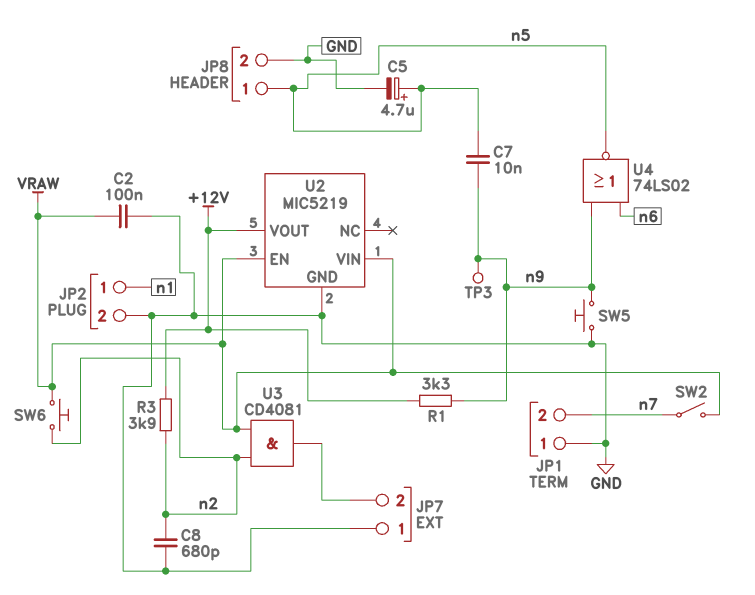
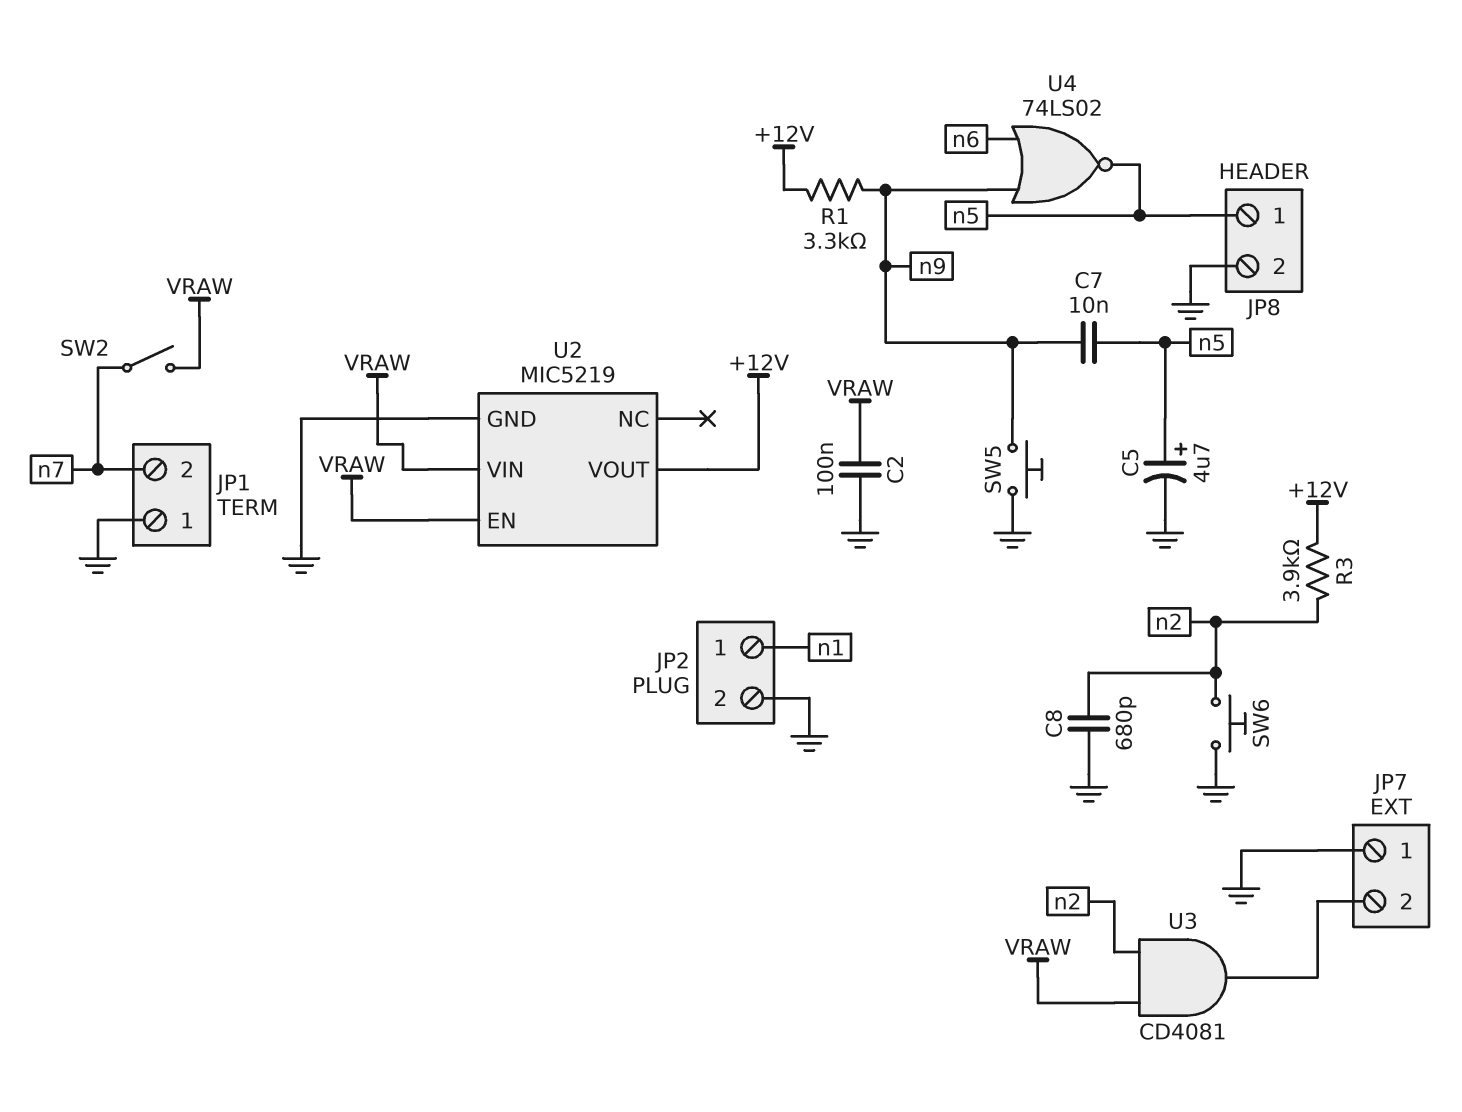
SW6: button (VRAW, n2) -> button (GND, n2)
TP3: test point (n9) -> none

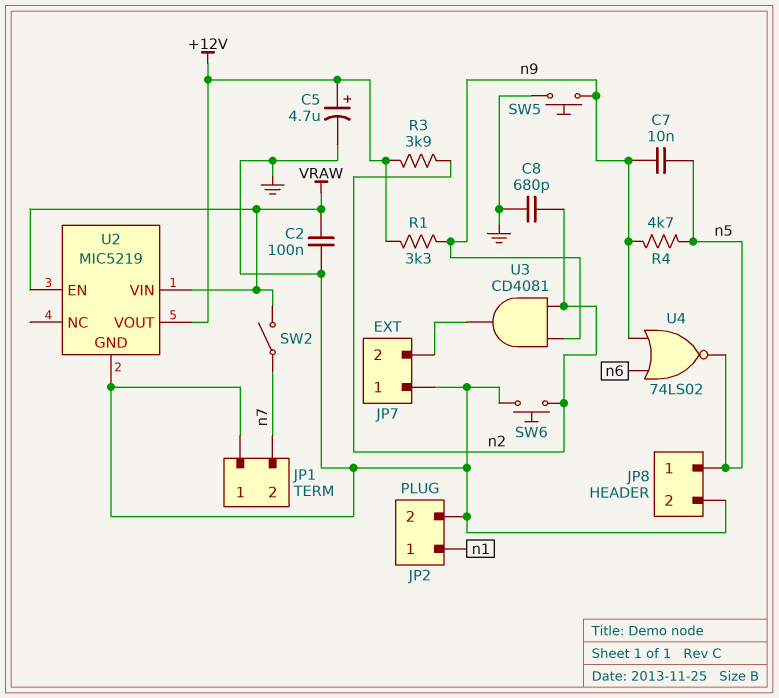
C5: 4.7uF (plus n5, minus GND) -> 4.7uF (plus +12V, minus GND)
R4: none -> 4.7k (n5, n9)
U3: AND CD4081 (in VRAW, in n2, out JP7/2) -> AND CD4081 (in n2, in n9, out JP7/2)

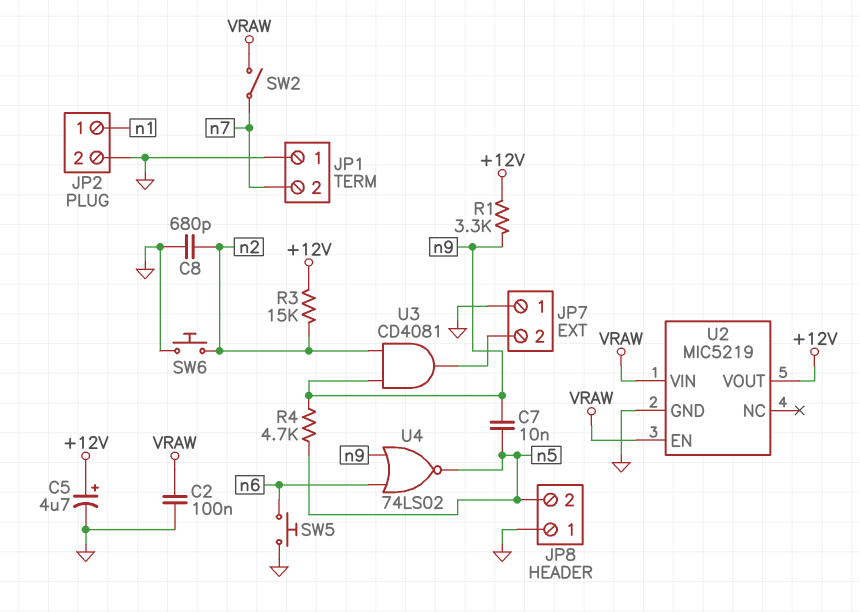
JP8 pin 1: n5 -> GND
JP8 pin 2: GND -> n5
R3: 3.9k (+12V, n2) -> 15k (+12V, n2)
SW5: button (GND, n9) -> button (GND, n6)

